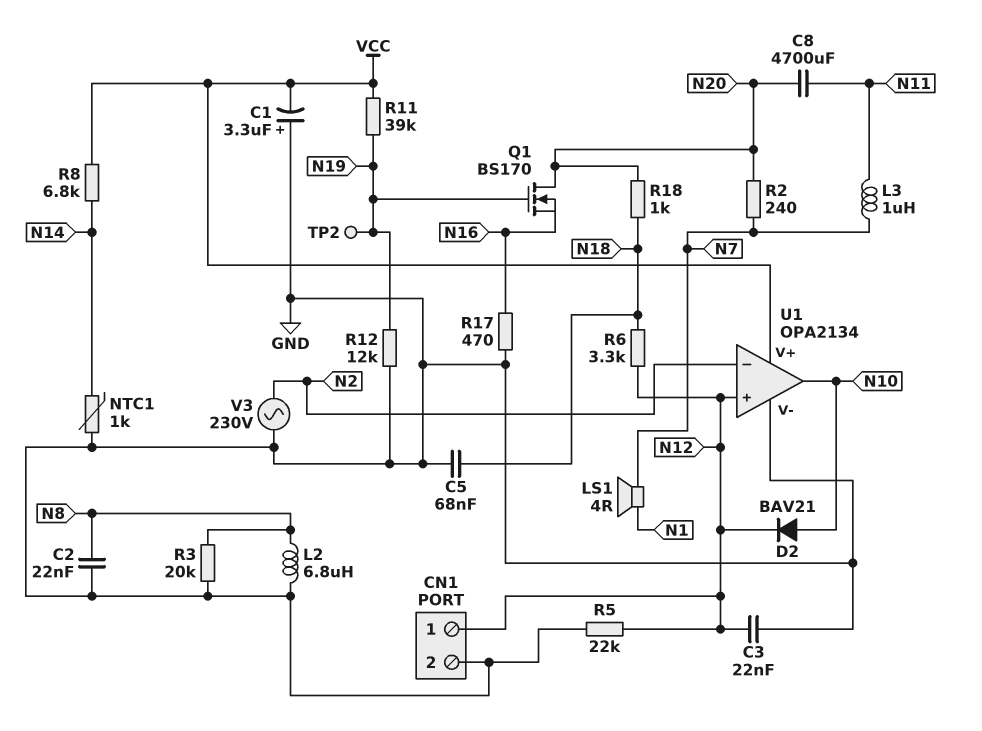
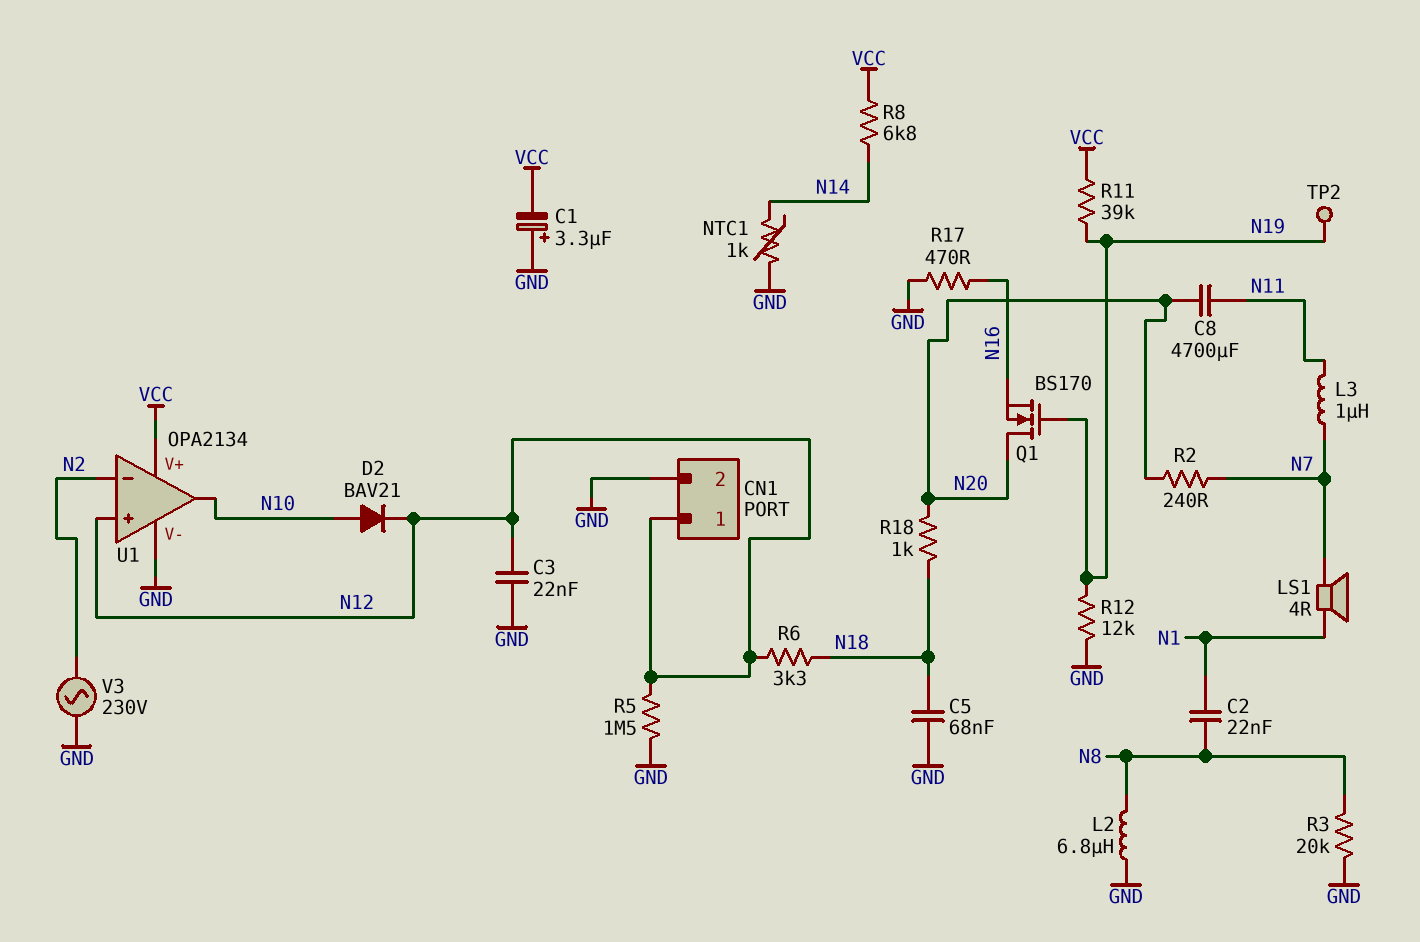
C2: 22nF (GND, N8) -> 22nF (N1, N8)
R5: 22k (GND, N12) -> 1.5M (GND, N12)

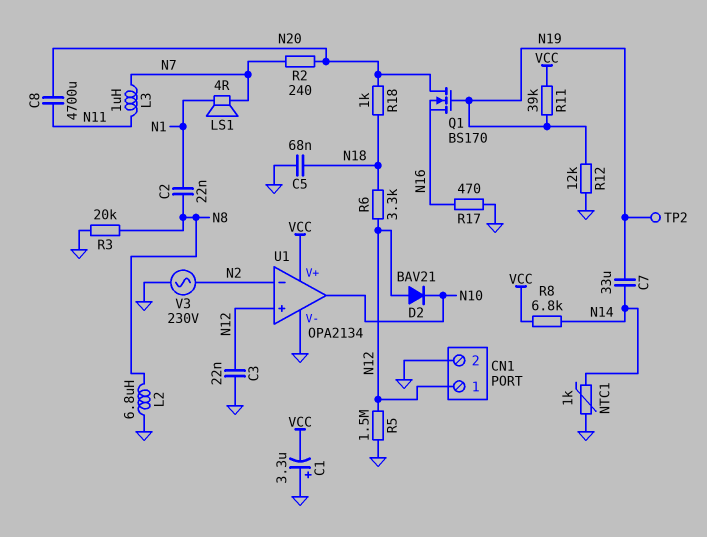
C7: none -> 33uF (N14, N19)
D2: diode BAV21 (A N10, K N12) -> diode BAV21 (A N12, K N10)

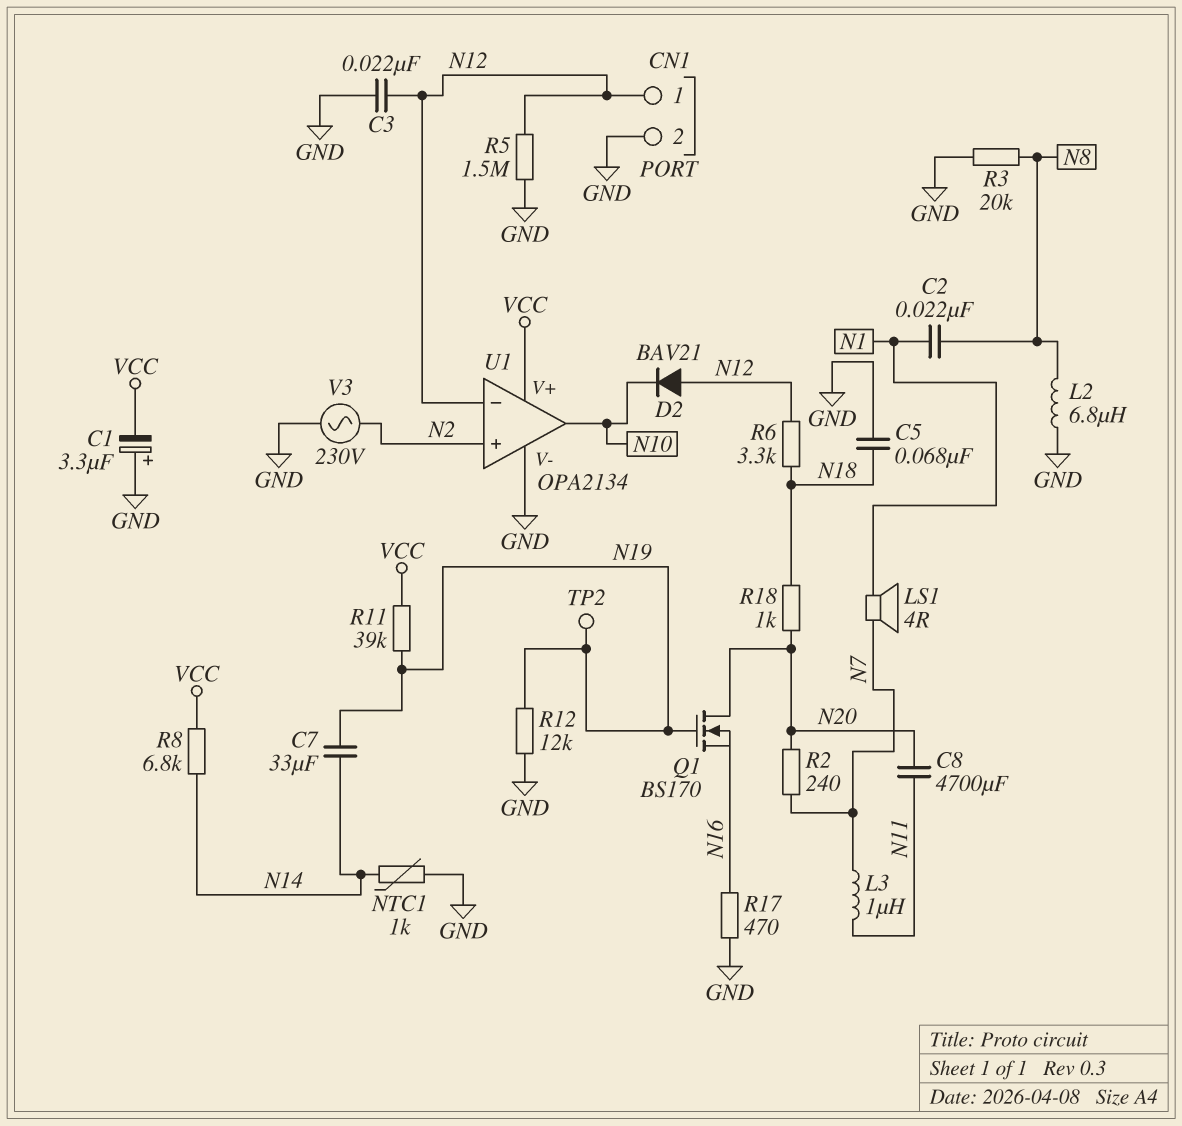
U1 pin in+: N12 -> N2
U1 pin in-: N2 -> N12

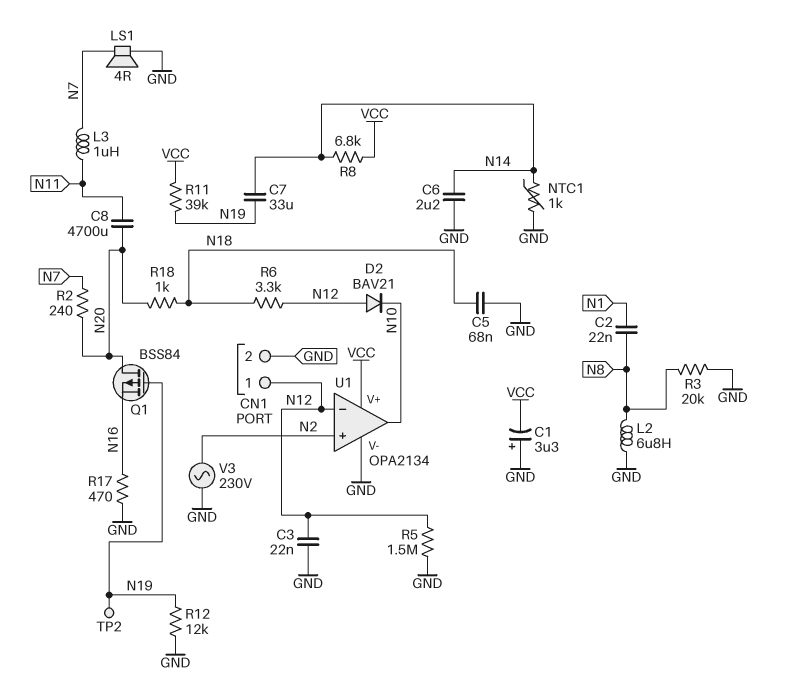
C6: none -> 2.2uF (GND, N14)
LS1: speaker 4R (N1, N7) -> speaker 4R (GND, N7)
Q1: NMOS BS170 (G N19, D N20, S N16) -> PMOS BSS84 (G N19, D N20, S N16)

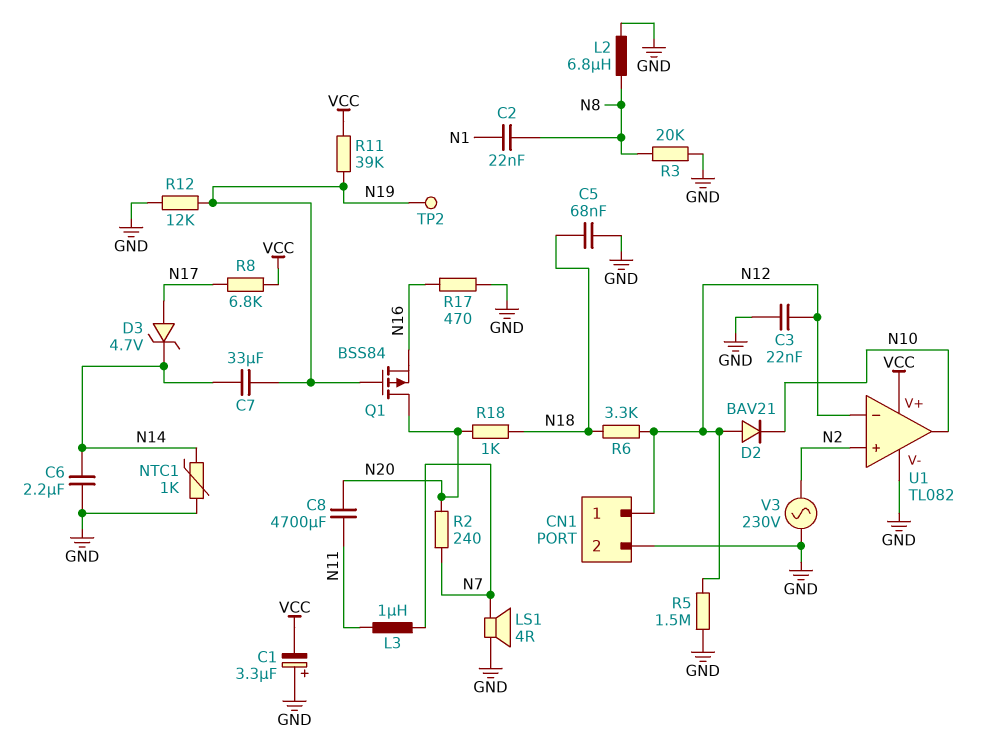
D3: none -> zener 4.7V (A N17, K N14)
R8: 6.8k (N14, VCC) -> 6.8k (N17, VCC)
U1: OPA2134 -> TL082

